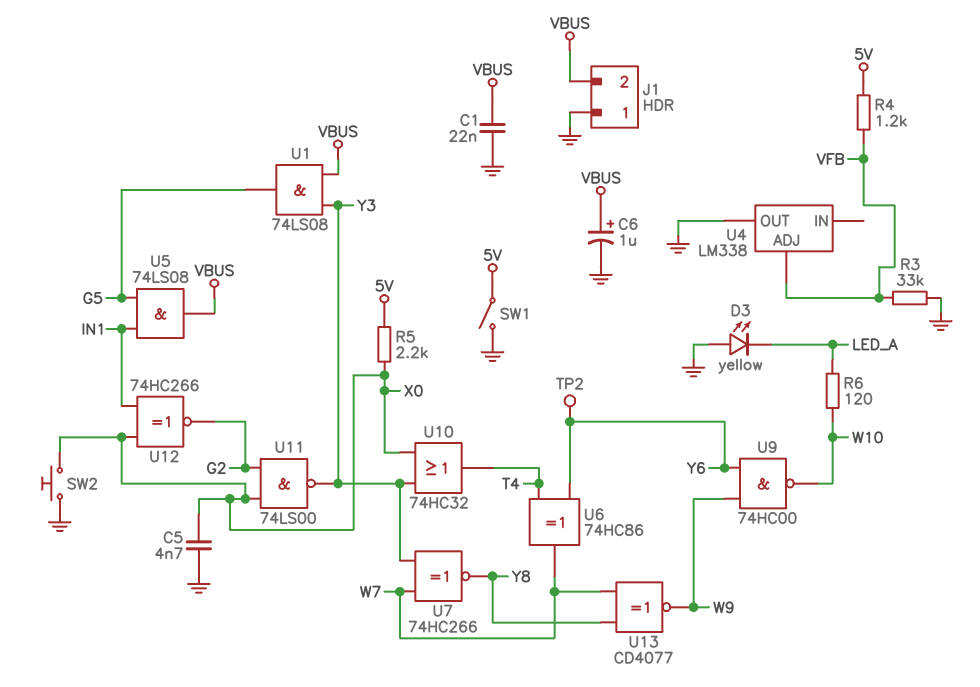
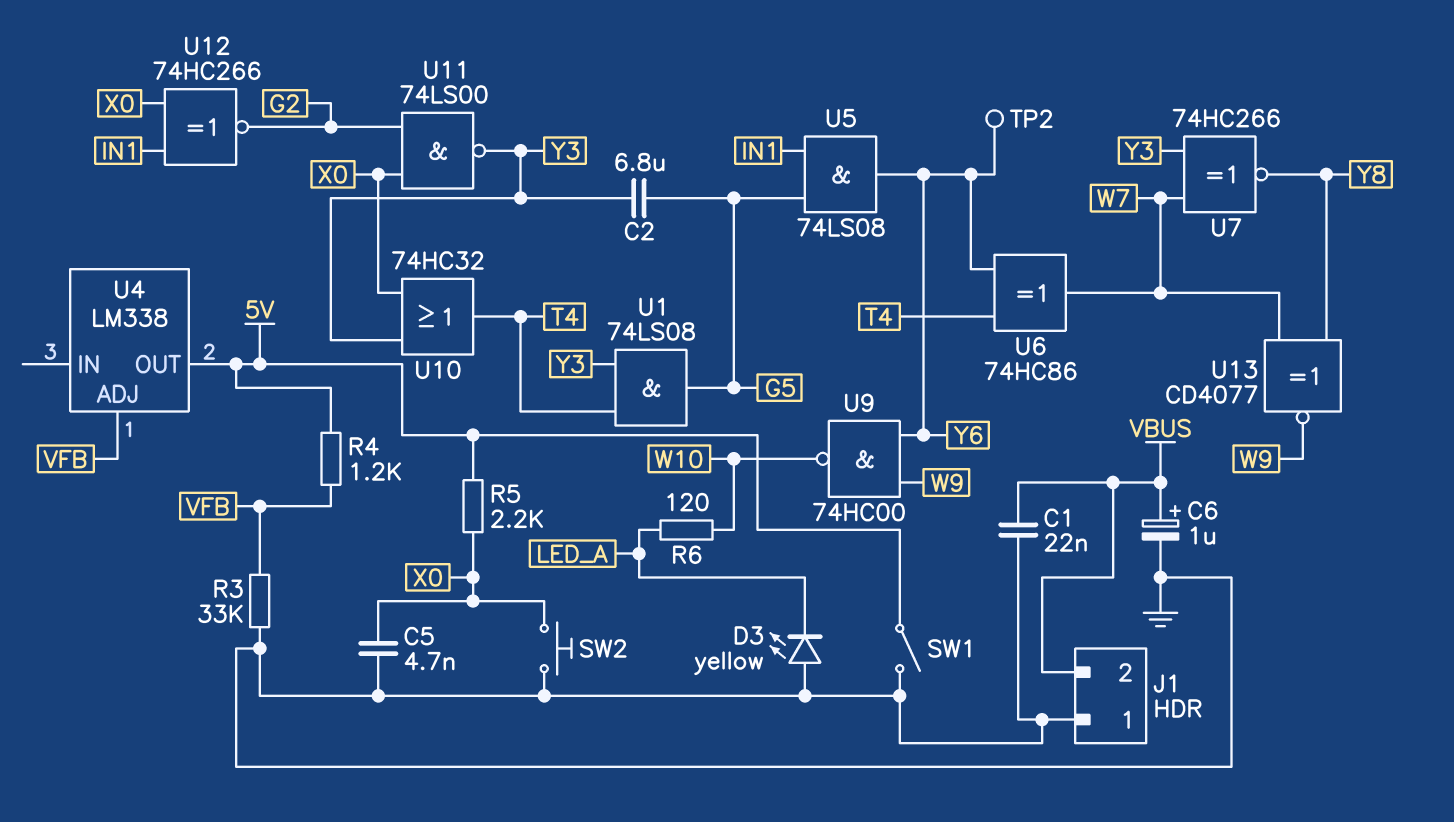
C2: none -> 6.8uF (G5, Y3)
U1: AND 74LS08 (in VBUS, in Y3, out G5) -> AND 74LS08 (in T4, in Y3, out G5)
U4 pin OUT: GND -> 5V
U5: AND 74LS08 (in G5, in IN1, out VBUS) -> AND 74LS08 (in G5, in IN1, out Y6)

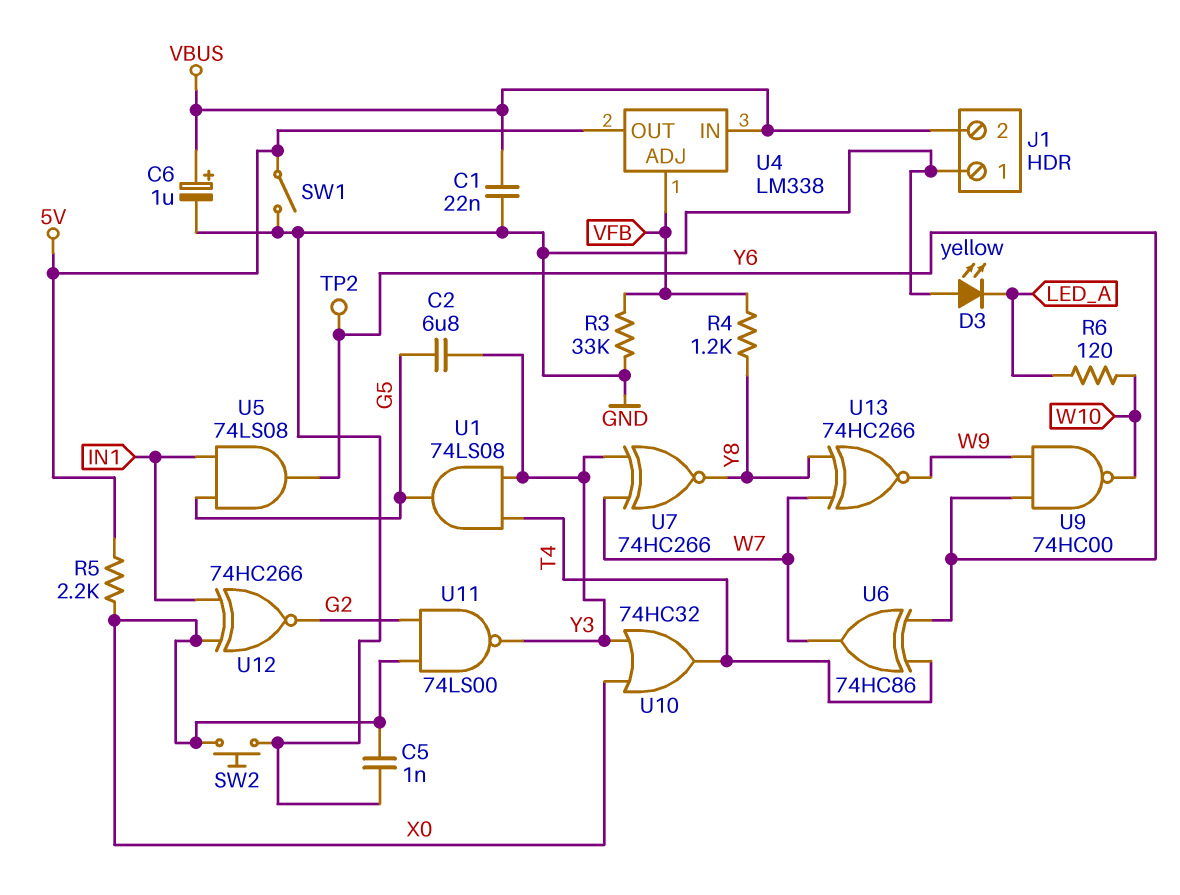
C5: 4.7nF (GND, X0) -> 1nF (GND, X0)
R4: 1.2k (5V, VFB) -> 1.2k (VFB, Y8)
U4 pin IN: none -> VBUS
U13: XNOR CD4077 (in W7, in Y8, out W9) -> XNOR 74HC266 (in W7, in Y8, out W9)

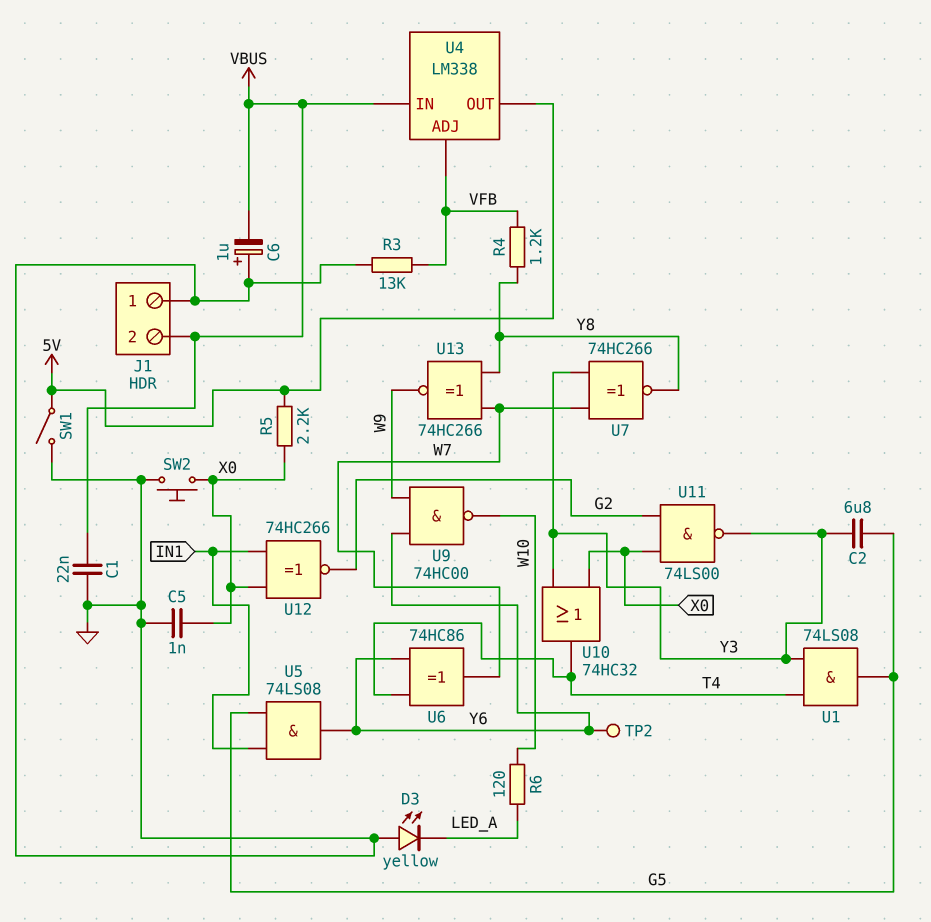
C6: 1uF (plus VBUS, minus GND) -> 1uF (plus GND, minus VBUS)
R3: 33k (GND, VFB) -> 13k (GND, VFB)

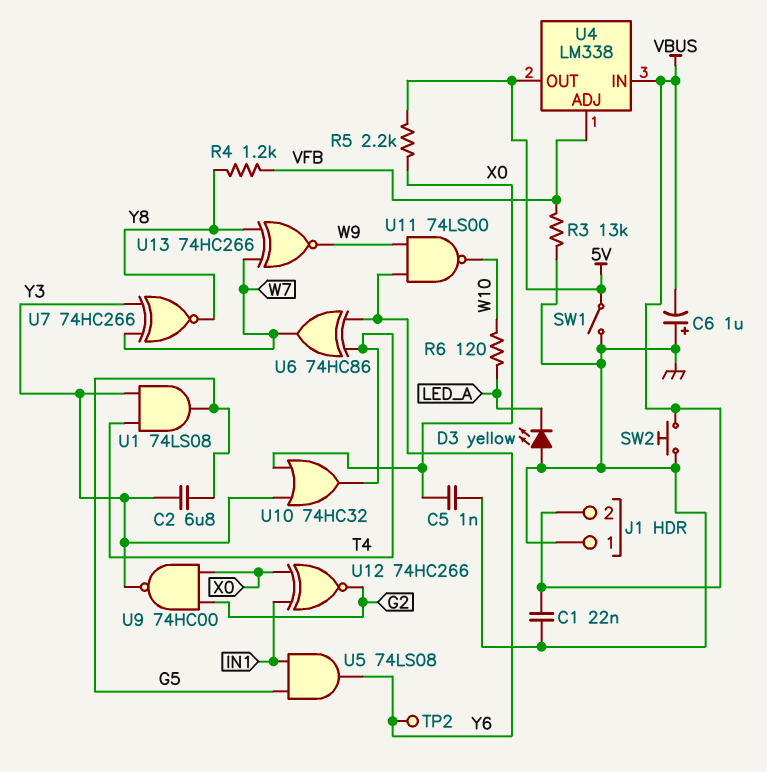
SW2: button (GND, X0) -> button (GND, VBUS)
U9: NAND 74HC00 (in W9, in Y6, out W10) -> NAND 74HC00 (in G2, in X0, out Y3)
U11: NAND 74LS00 (in G2, in X0, out Y3) -> NAND 74LS00 (in W9, in Y6, out W10)

